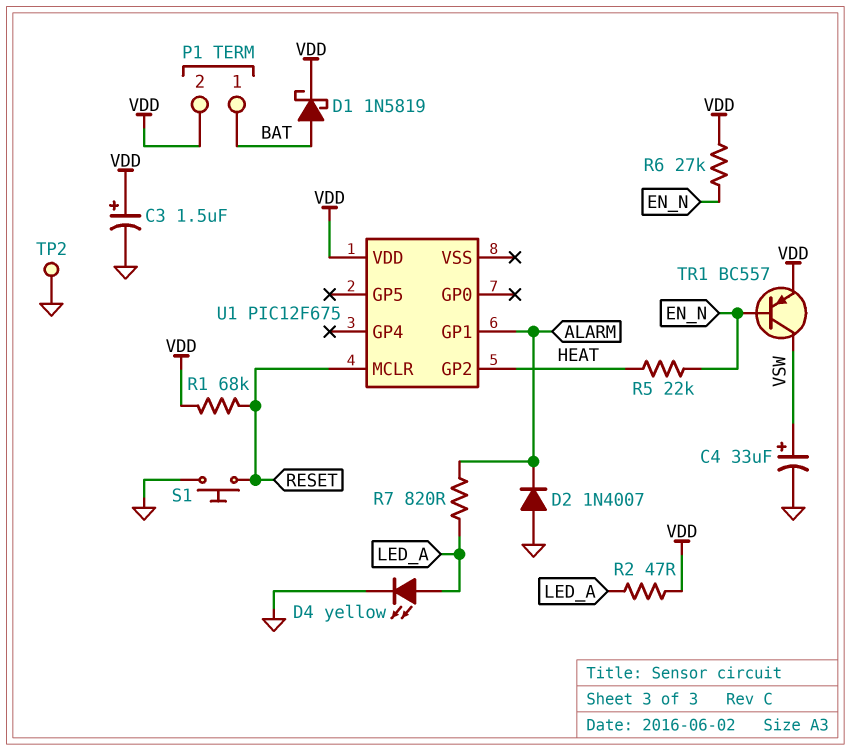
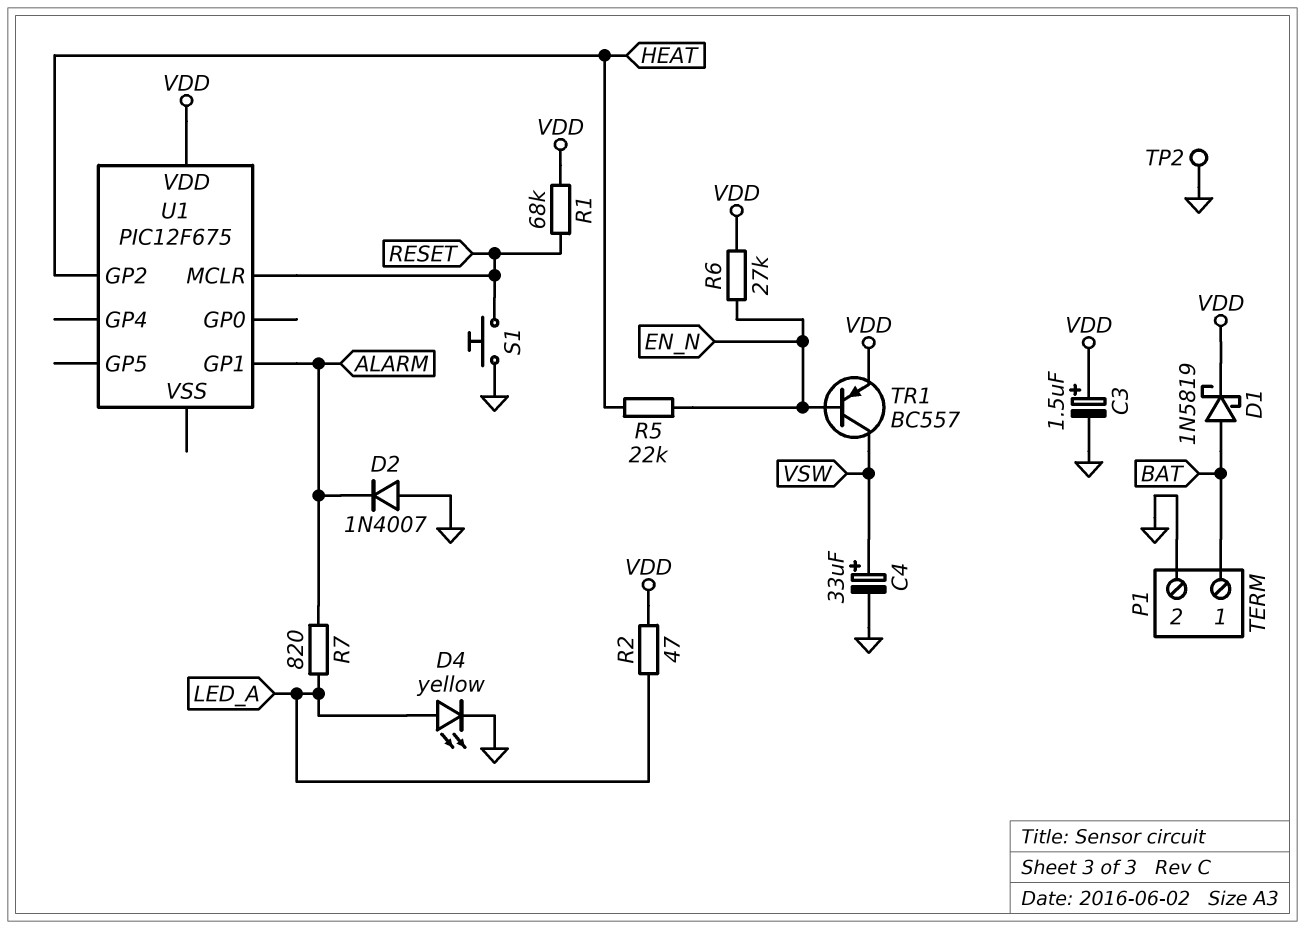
P1 pin 2: VDD -> GND

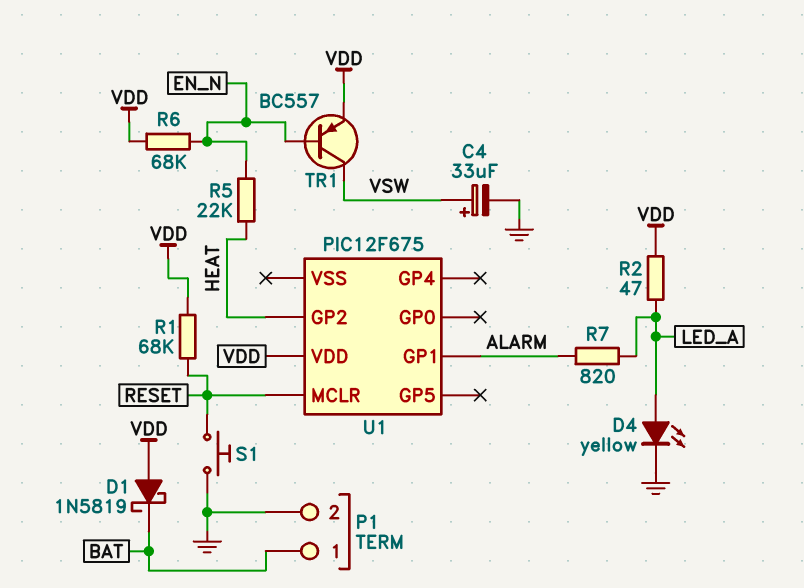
C3: 1.5uF (plus VDD, minus GND) -> none
D1: schottky 1N5819 (A BAT, K VDD) -> schottky 1N5819 (A VDD, K BAT)
D2: diode 1N4007 (A GND, K ALARM) -> none
R6: 27k (EN_N, VDD) -> 68k (EN_N, VDD)
TP2: test point (GND) -> none

